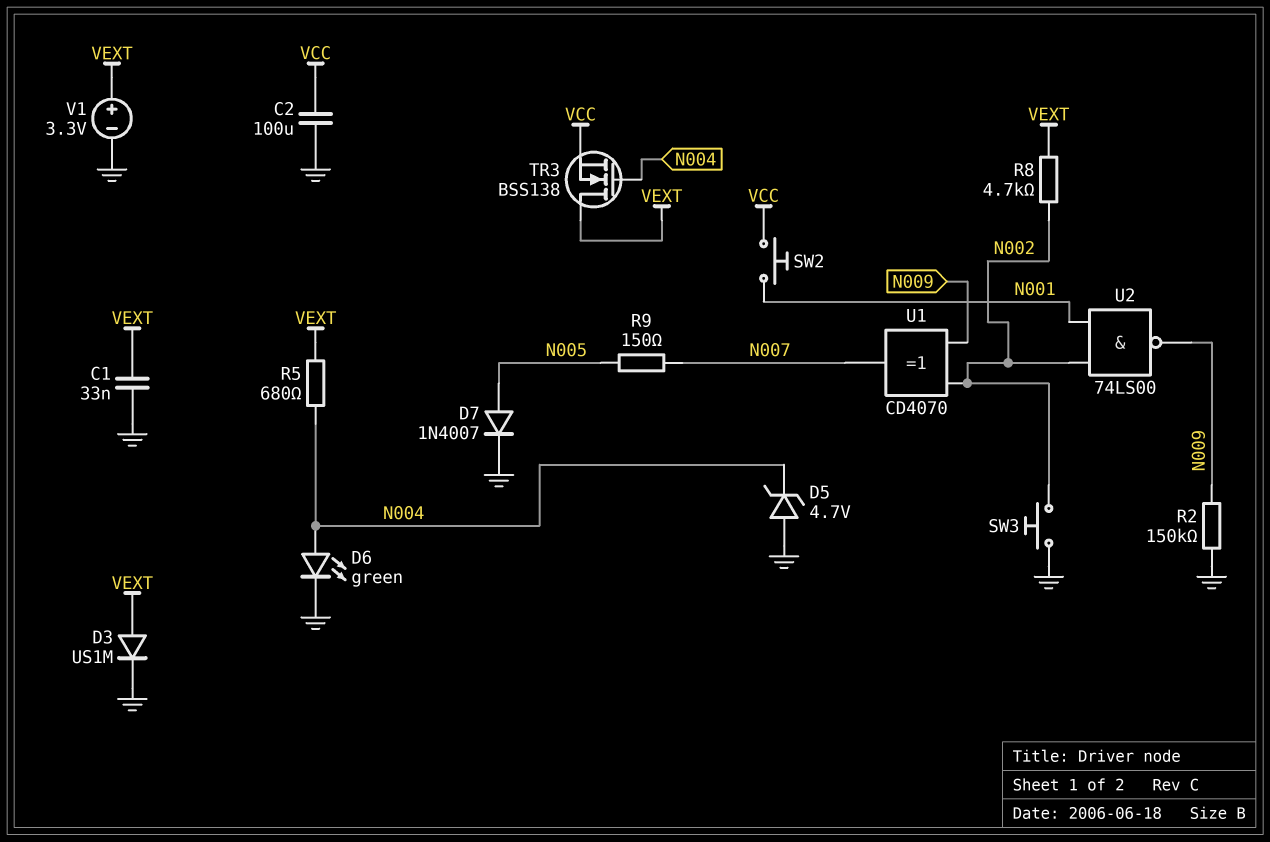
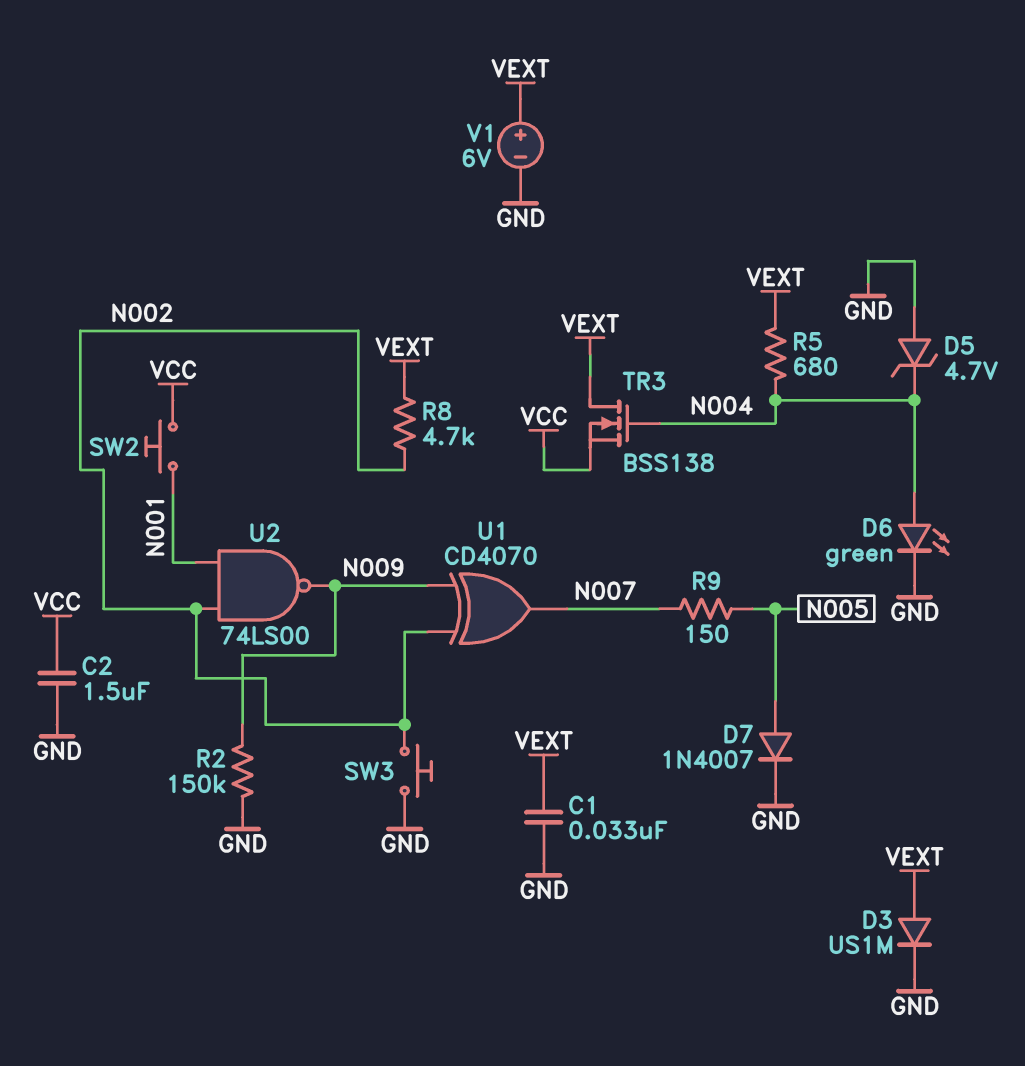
C2: 100uF (GND, VCC) -> 1.5uF (GND, VCC)
V1: 3.3V (plus VEXT, minus GND) -> 6V (plus VEXT, minus GND)

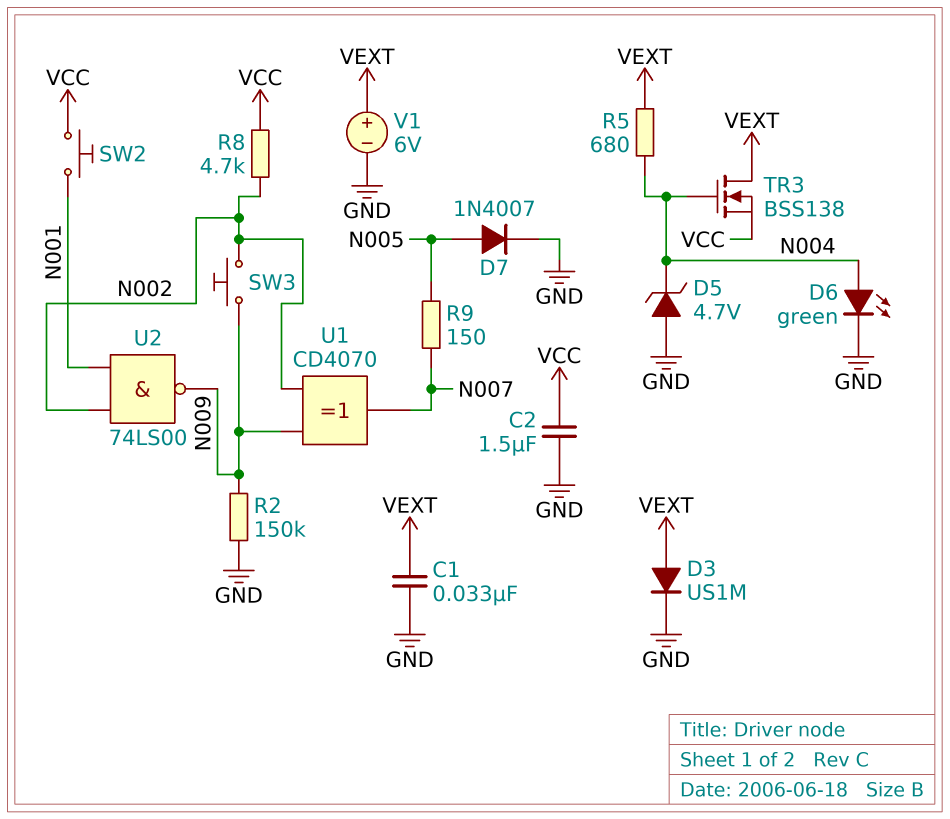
R8: 4.7k (N002, VEXT) -> 4.7k (N002, VCC)
SW3: button (GND, N002) -> button (N002, N009)

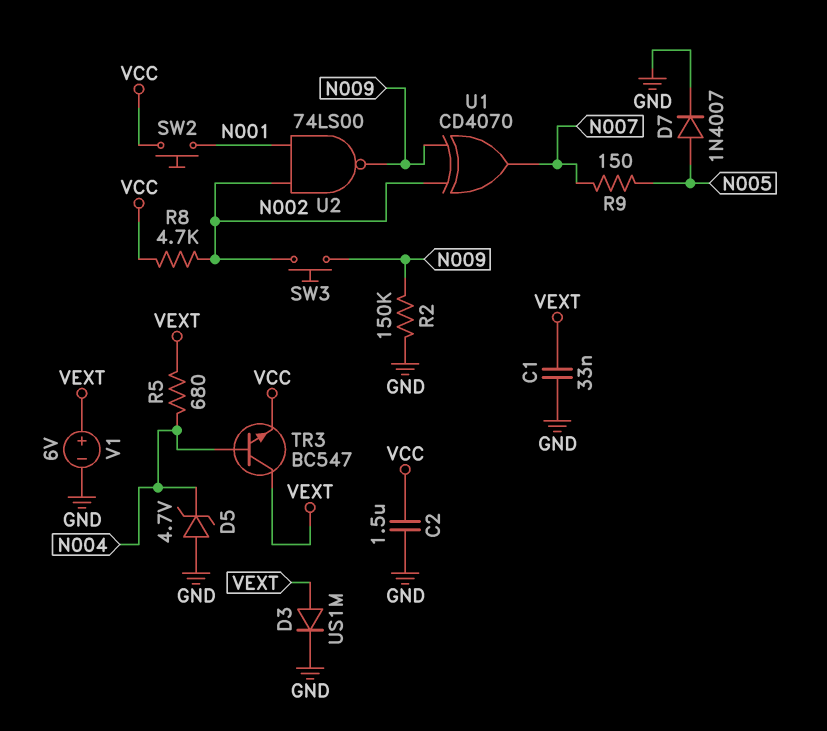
D6: LED green (A N004, K GND) -> none
TR3: NMOS BSS138 (G N004, D VEXT, S VCC) -> NPN BC547 (B N004, C VEXT, E VCC)

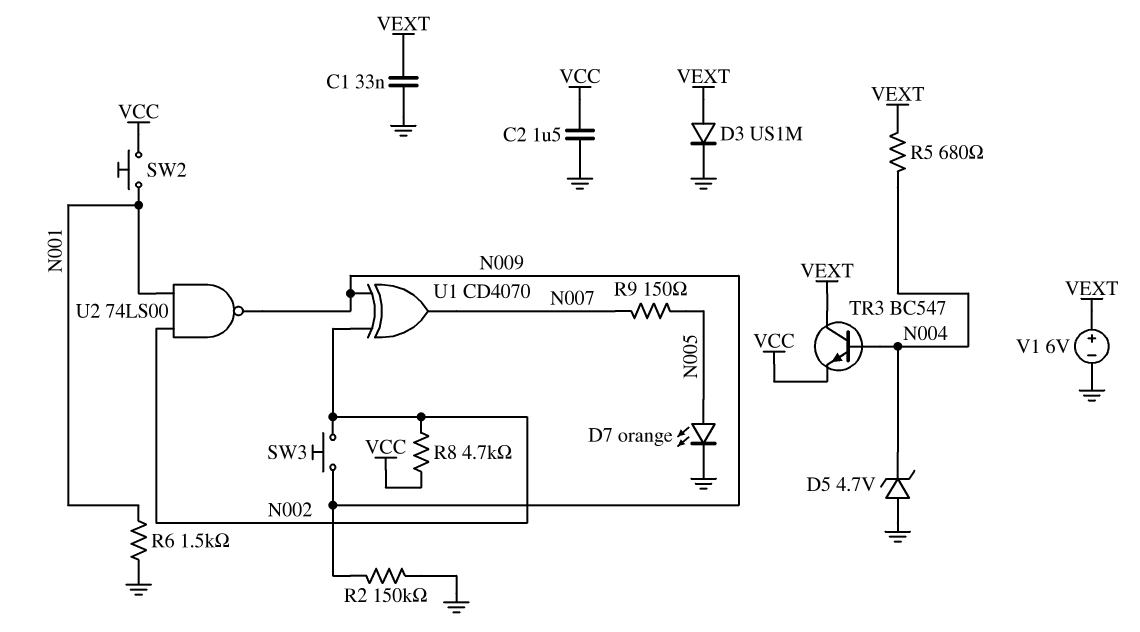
D7: diode 1N4007 (A N005, K GND) -> LED orange (A N005, K GND)
R6: none -> 1.5k (GND, N001)

